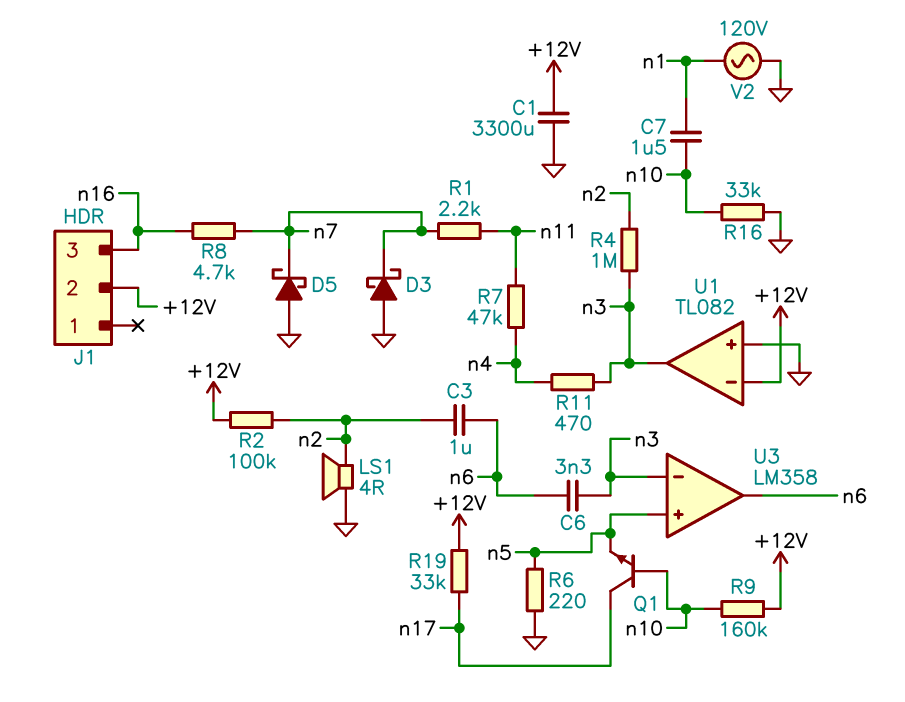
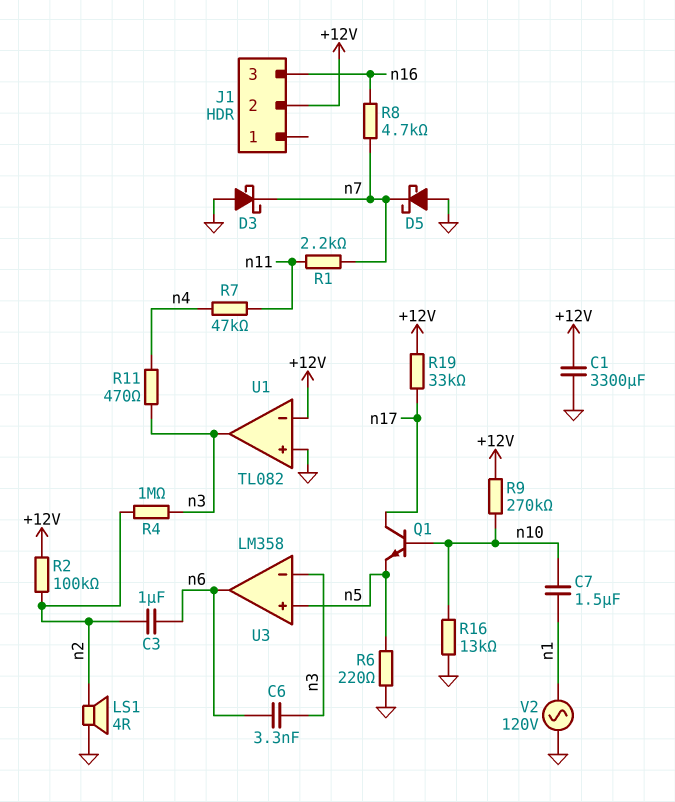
R9: 160k (+12V, n10) -> 270k (+12V, n10)
R16: 33k (GND, n10) -> 13k (GND, n10)

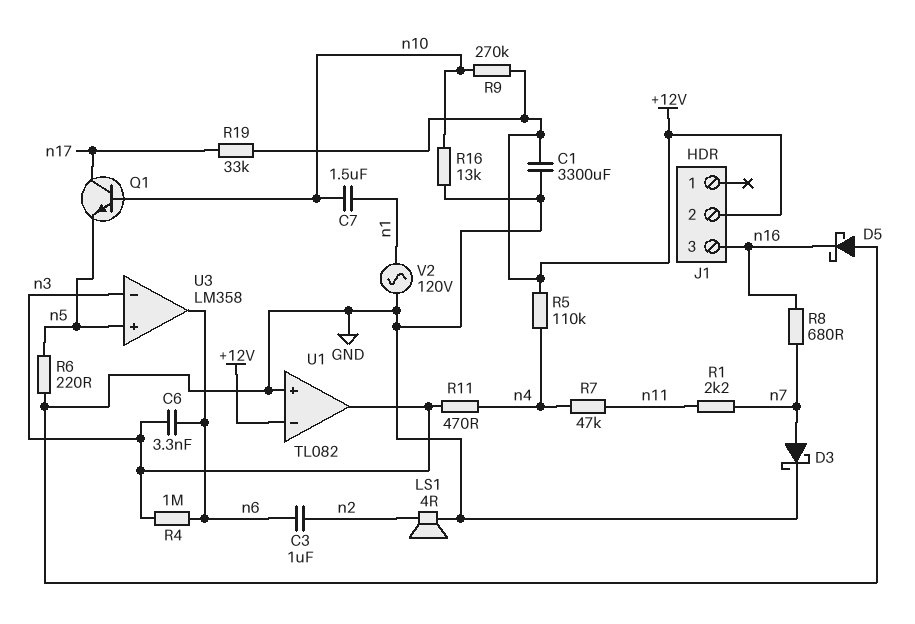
D3: schottky (A GND, K n7) -> schottky (A n7, K GND)
D5: schottky (A GND, K n7) -> schottky (A GND, K n16)
R2: 100k (+12V, n2) -> none
R4: 1M (n2, n3) -> 1M (n3, n6)
R5: none -> 110k (+12V, n4)
R8: 4.7k (n7, n16) -> 680 (n7, n16)

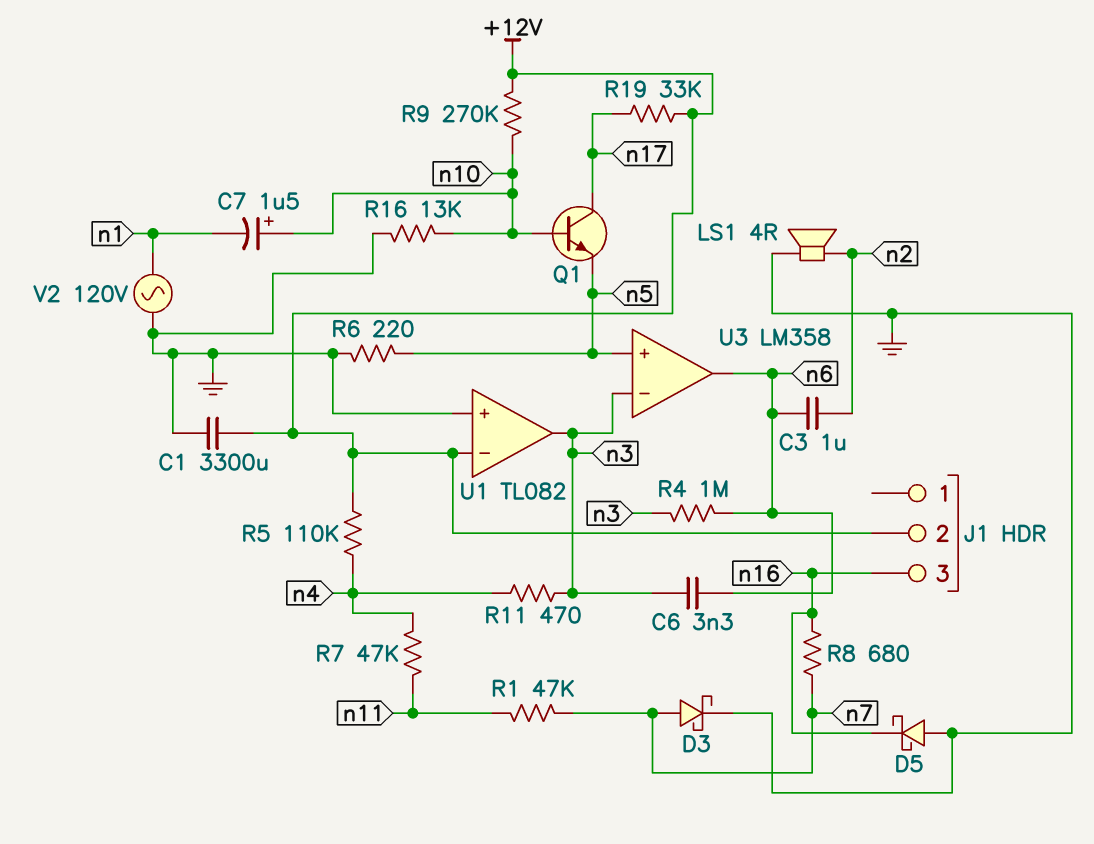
C7: 1.5uF (n1, n10) -> 1.5uF (plus n10, minus n1)
R1: 2.2k (n7, n11) -> 47k (n7, n11)

